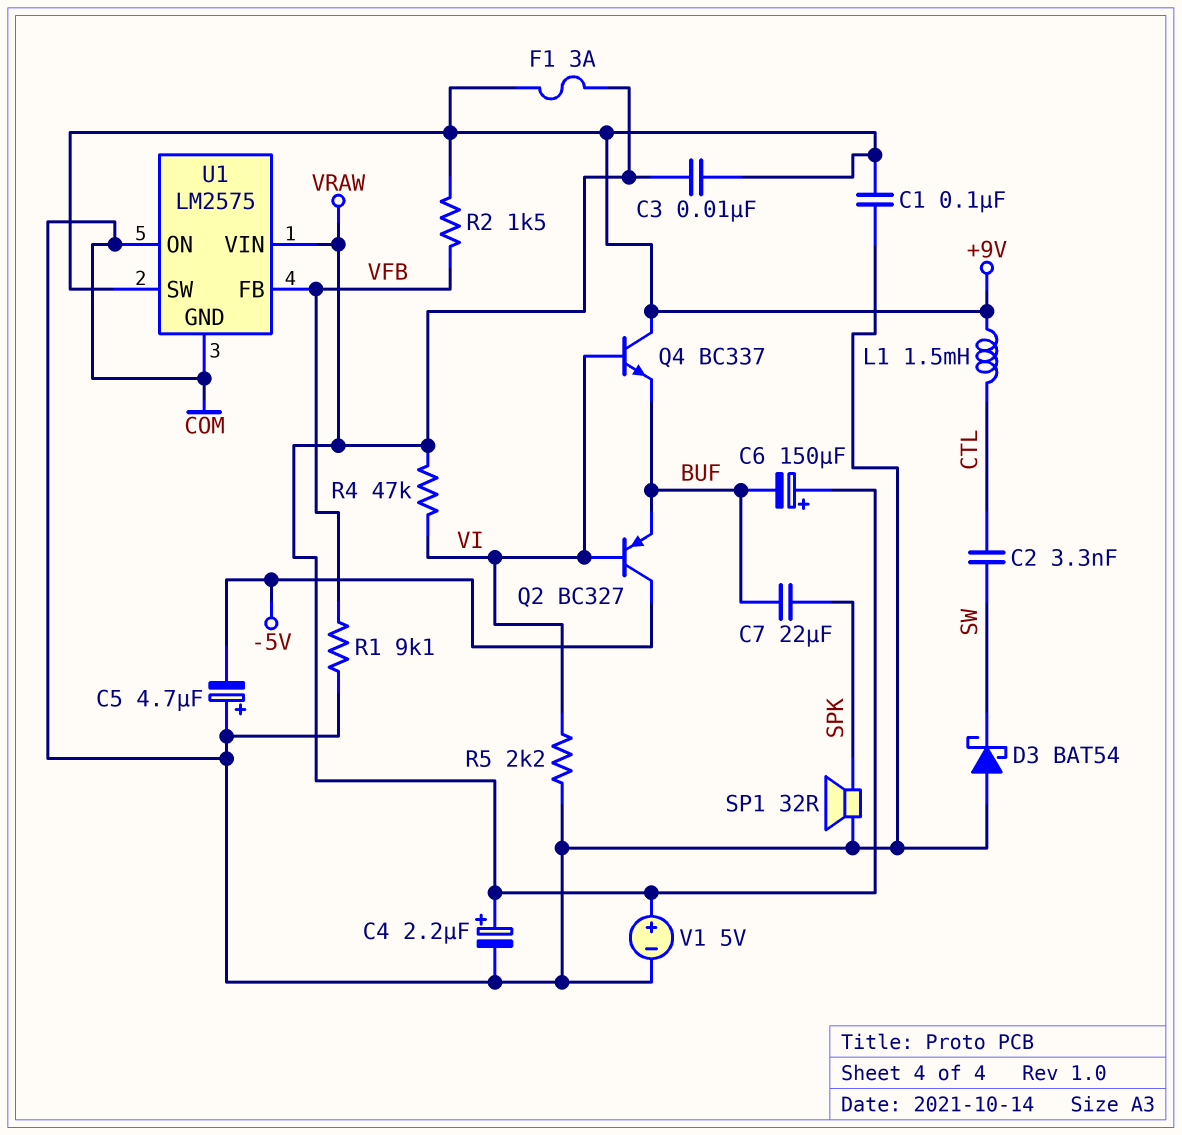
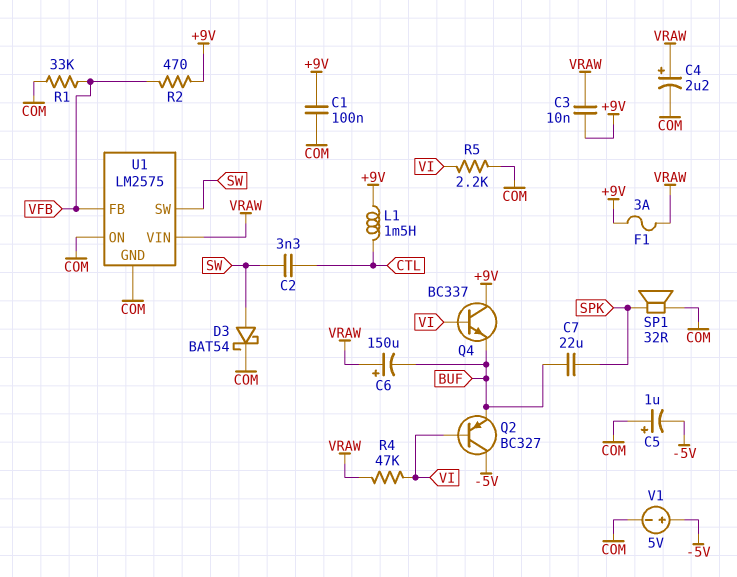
C5: 4.7uF (plus COM, minus -5V) -> 1uF (plus COM, minus -5V)
D3: schottky BAT54 (A COM, K SW) -> schottky BAT54 (A SW, K COM)
R1: 9.1k (COM, VFB) -> 33k (COM, VFB)
R2: 1.5k (+9V, VFB) -> 470 (+9V, VFB)
U1 pin SW: +9V -> SW
V1: 5V (plus VRAW, minus COM) -> 5V (plus -5V, minus COM)

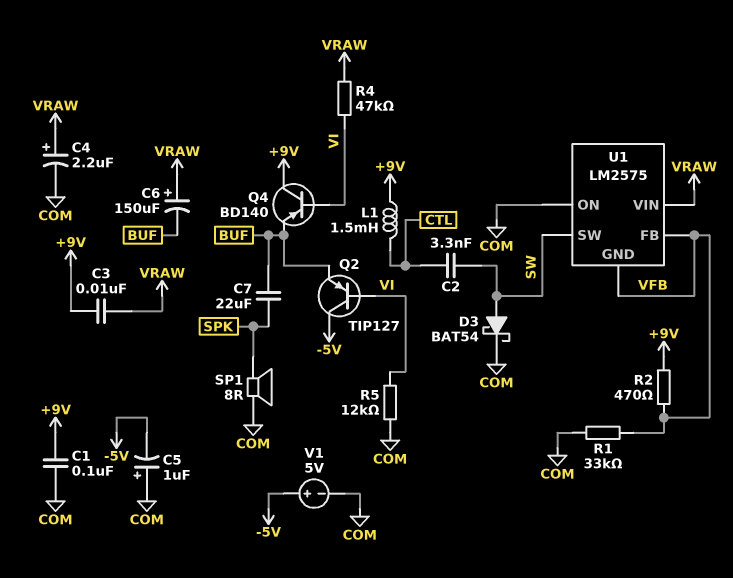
F1: 3A (+9V, VRAW) -> none
Q2: PNP BC327 (B VI, C -5V, E BUF) -> PNP TIP127 (B VI, C -5V, E BUF)
Q4: NPN BC337 (B VI, C +9V, E BUF) -> PNP BD140 (B VI, C +9V, E BUF)
R5: 2.2k (COM, VI) -> 12k (COM, VI)
SP1: speaker 32R (COM, SPK) -> speaker 8R (COM, SPK)
U1 pin GND: COM -> VFB

